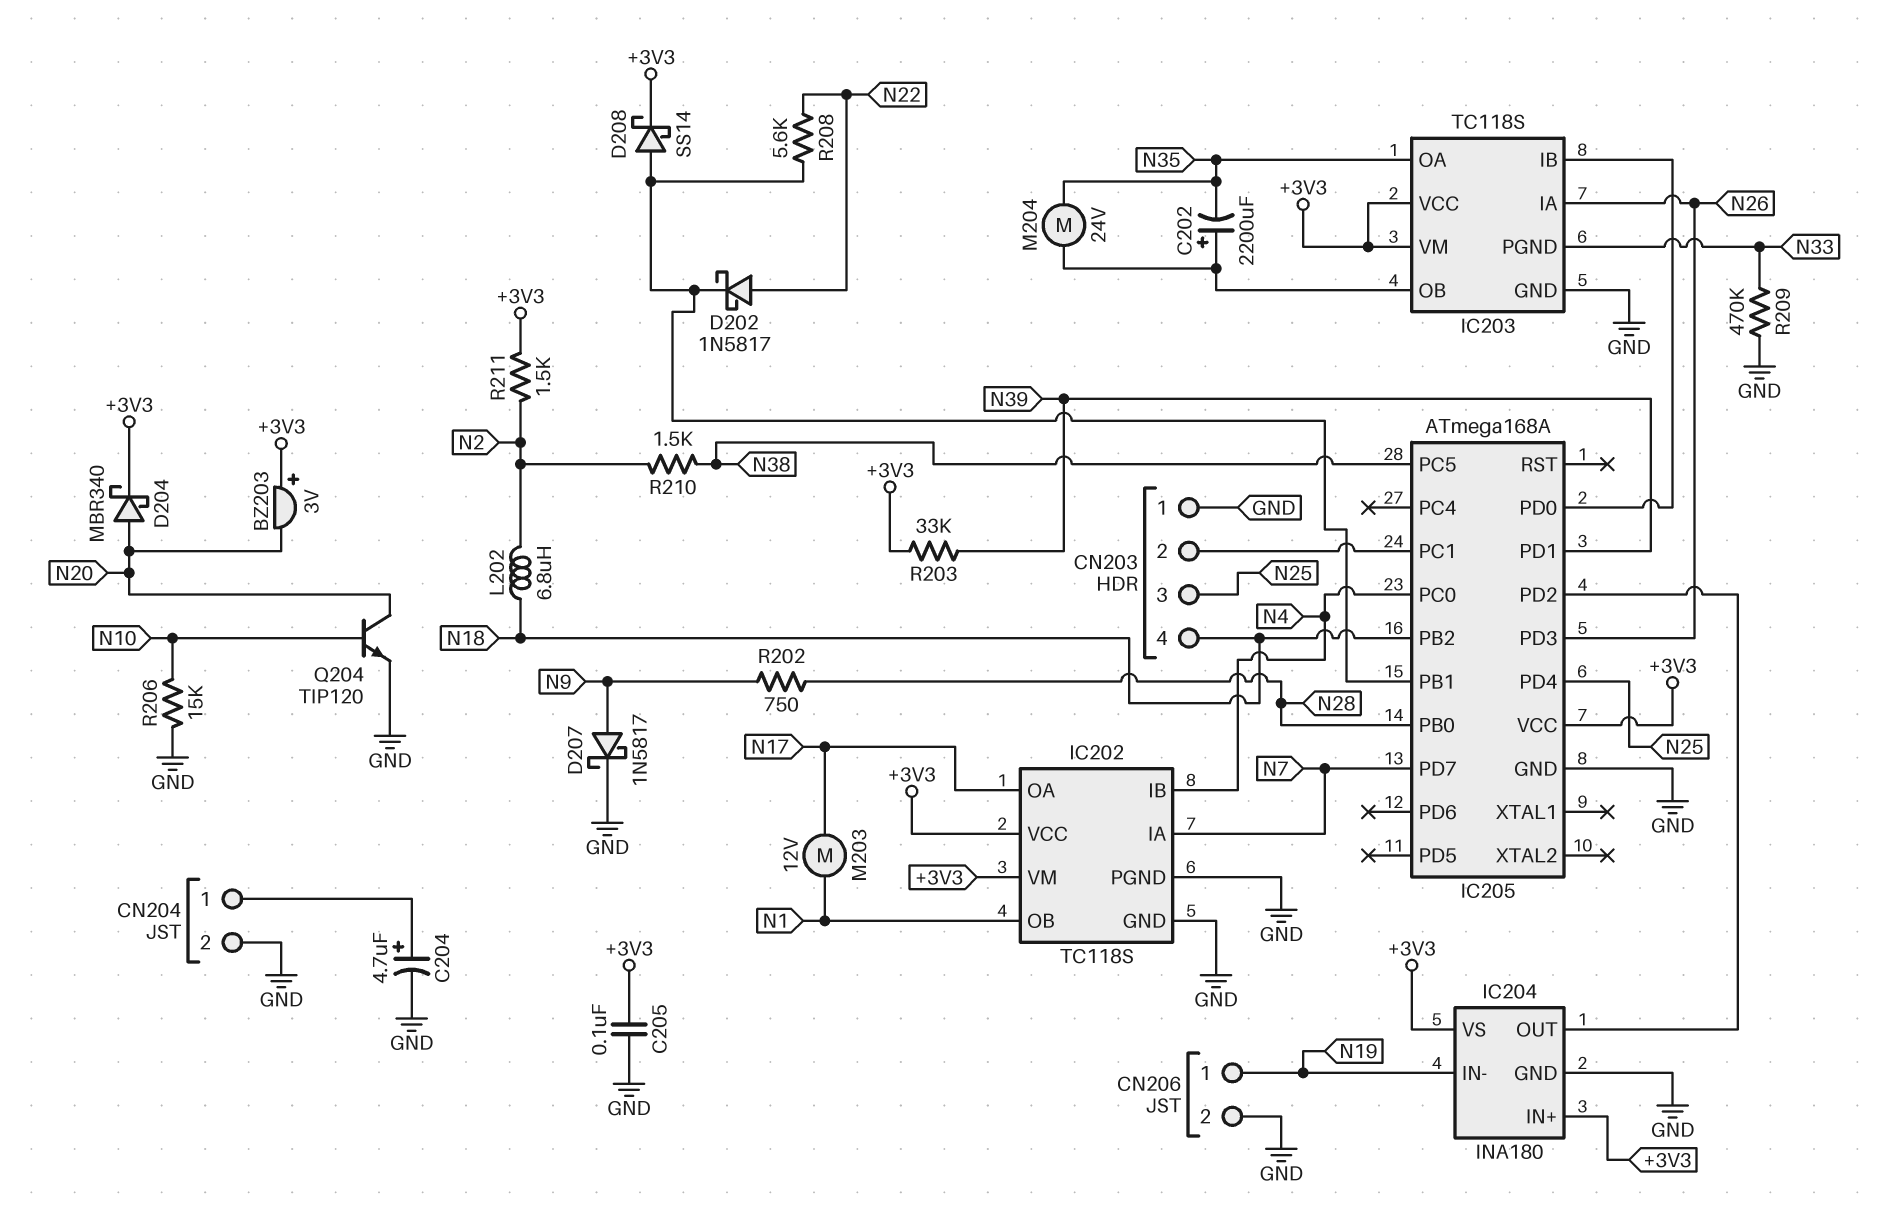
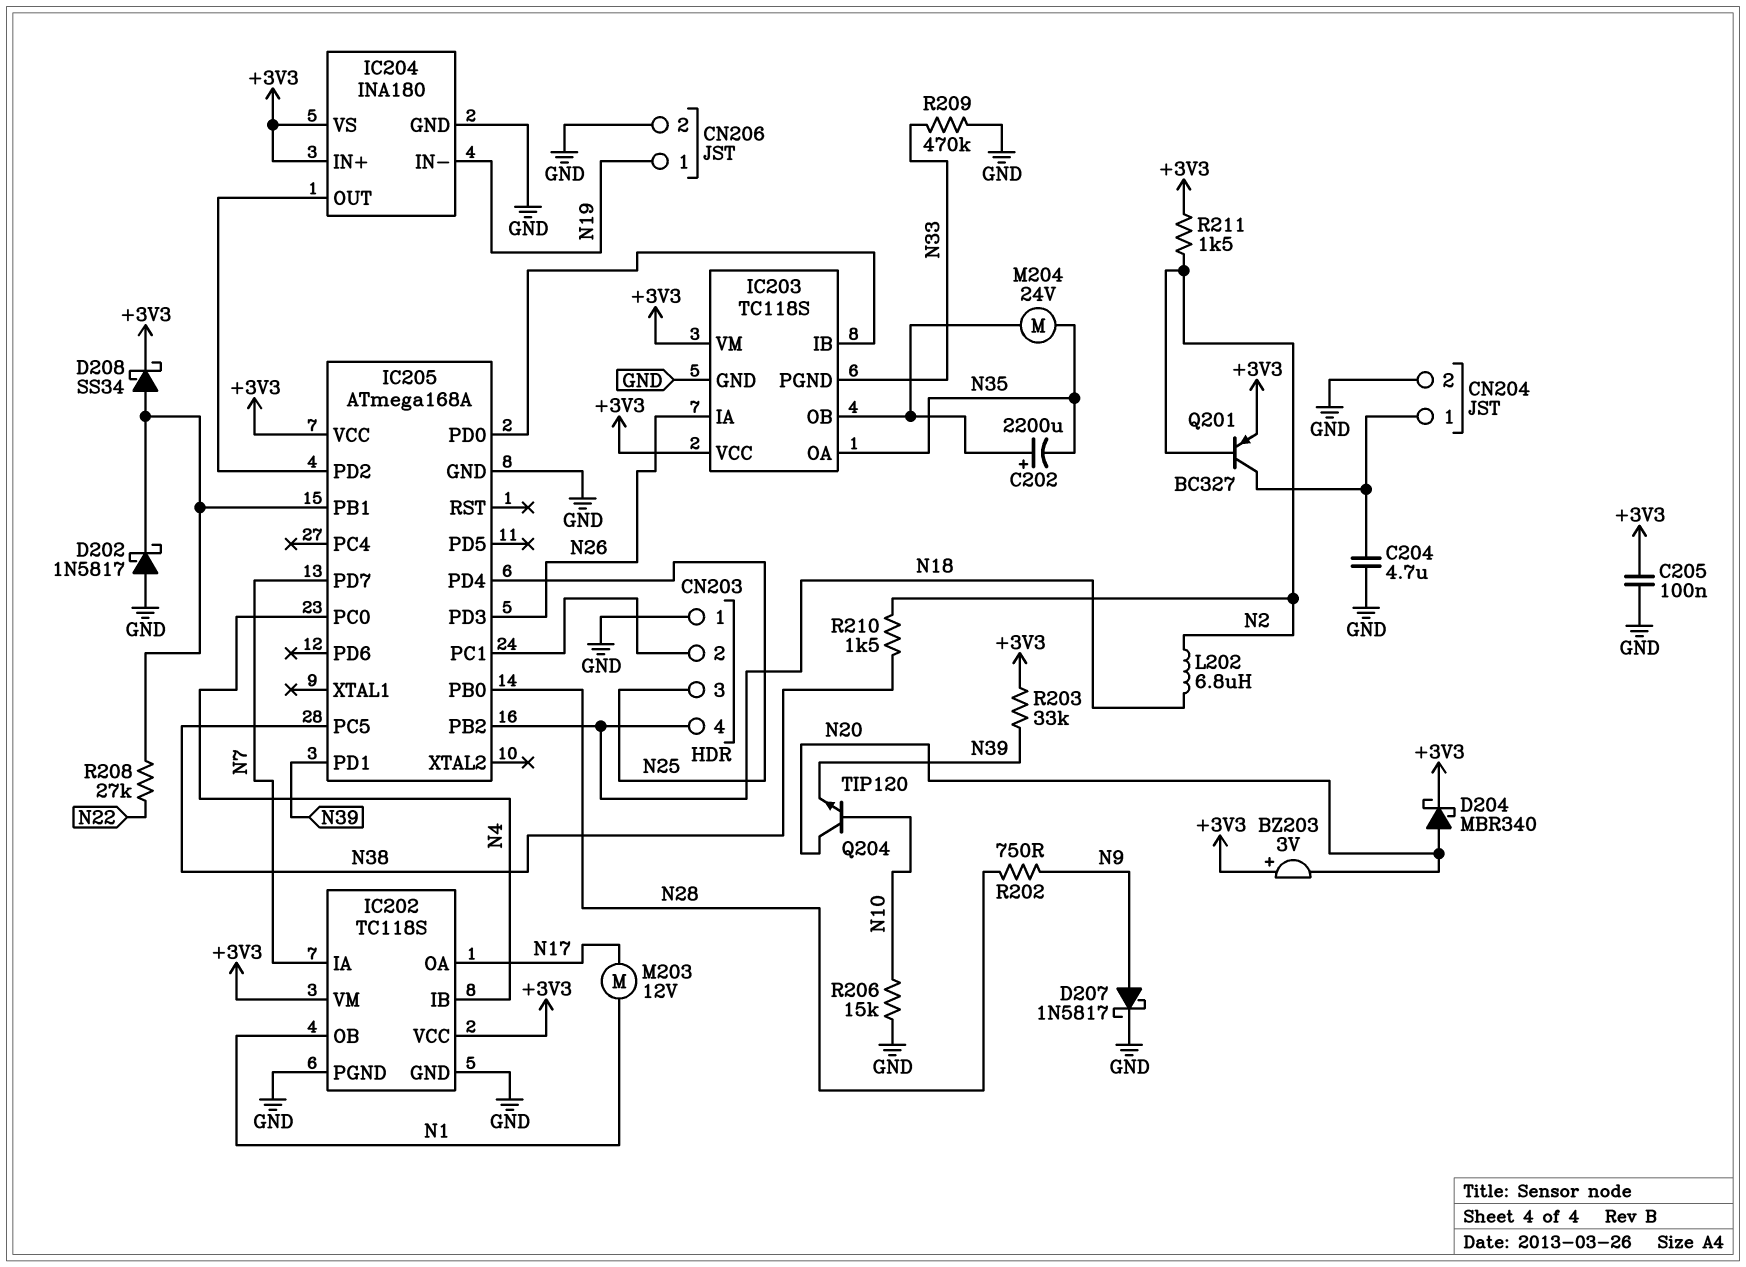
C204: 4.7uF (plus CN204/1, minus GND) -> 4.7uF (CN204/1, GND)
D202: schottky 1N5817 (A N22, K IC205/PB1) -> schottky 1N5817 (A GND, K IC205/PB1)
D208: schottky SS14 (A IC205/PB1, K +3V3) -> schottky SS34 (A IC205/PB1, K +3V3)
Q201: none -> PNP BC327 (B N2, C CN204/1, E +3V3)
Q204: NPN TIP120 (B N10, C N20, E GND) -> NPN TIP120 (B N10, C N20, E N39)
R208: 5.6k (IC205/PB1, N22) -> 27k (IC205/PB1, N22)

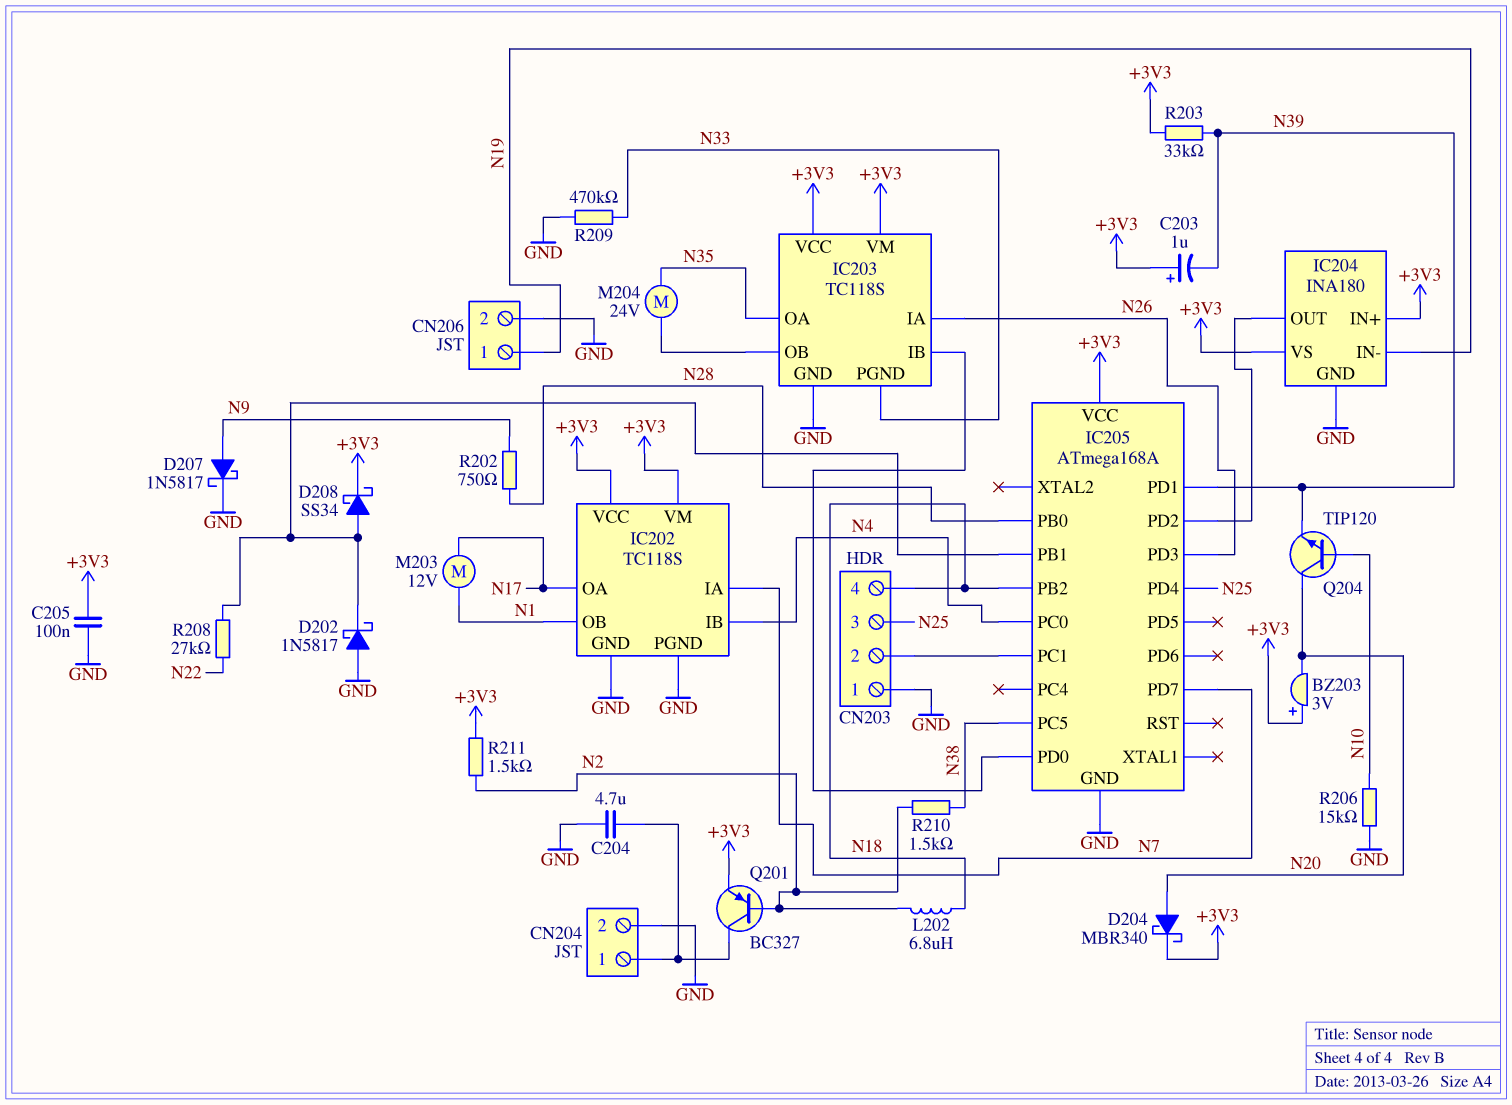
C202: 2200uF (plus IC203/OB, minus N35) -> none
C203: none -> 1uF (plus +3V3, minus N39)

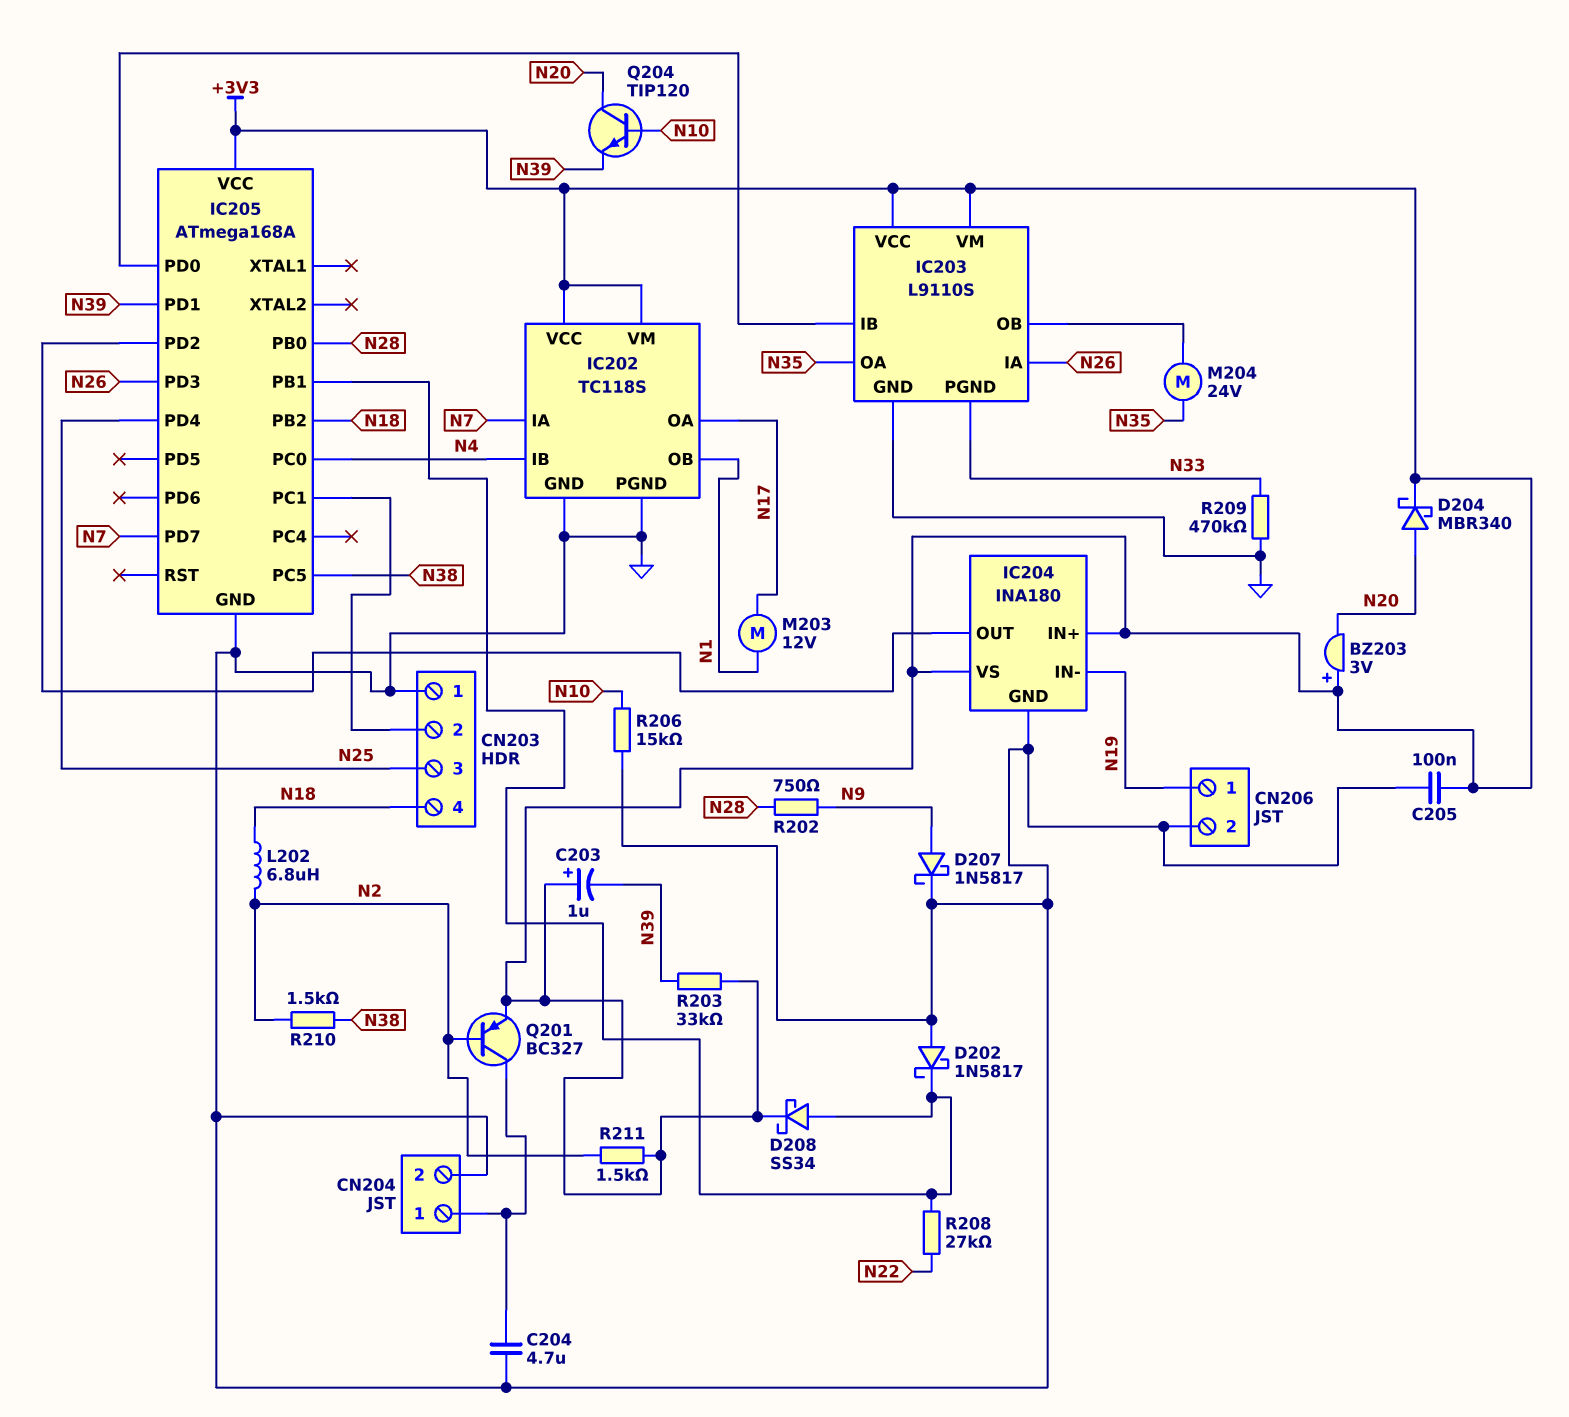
IC203: TC118S -> L9110S

